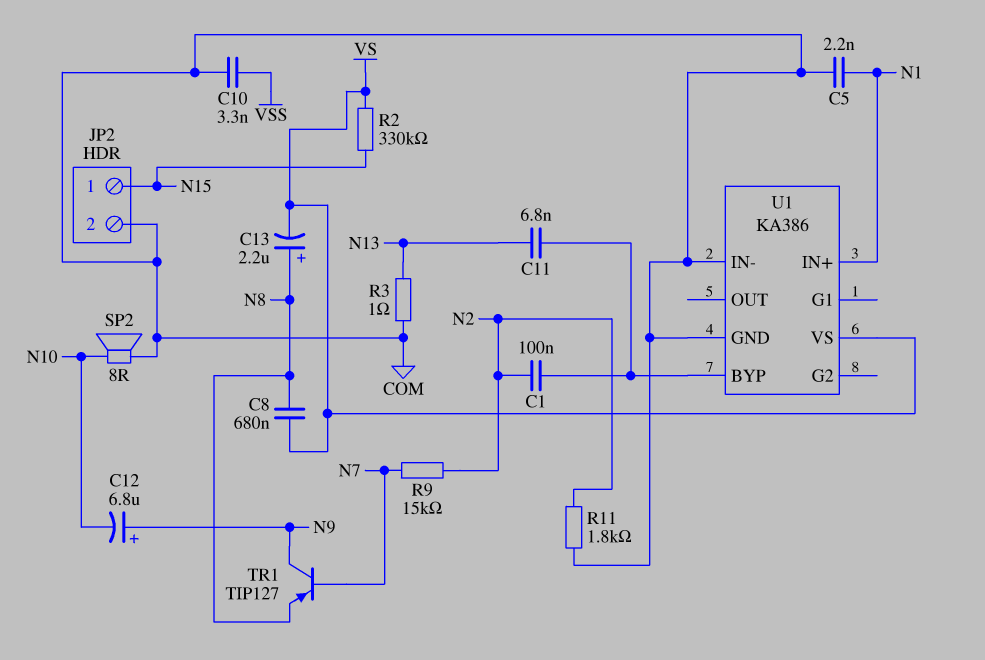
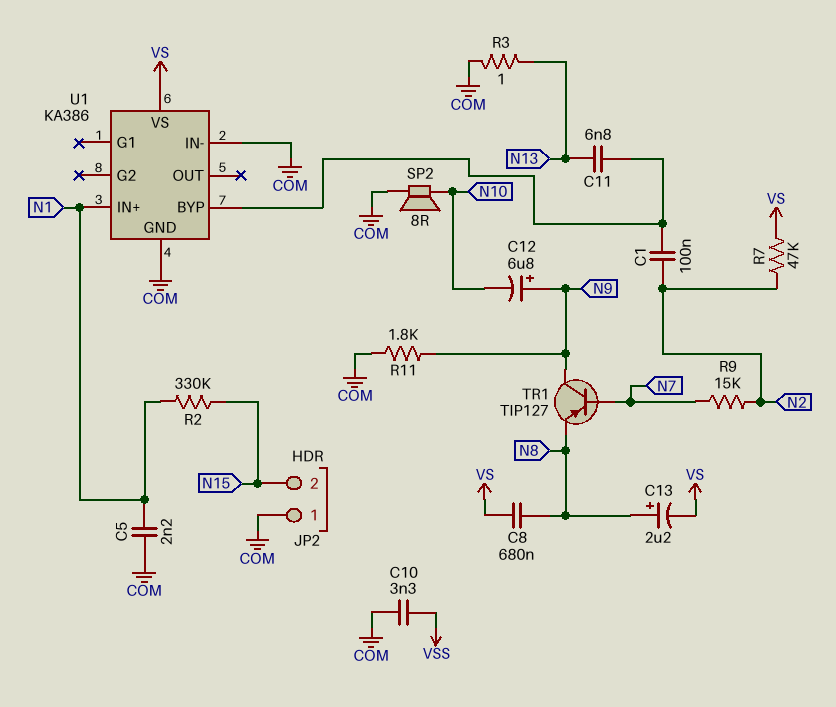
JP2 pin 1: N15 -> COM
JP2 pin 2: COM -> N15
R2: 330k (N15, VS) -> 330k (N1, N15)
R7: none -> 47k (N2, VS)
R11: 1.8k (COM, N2) -> 1.8k (COM, N9)

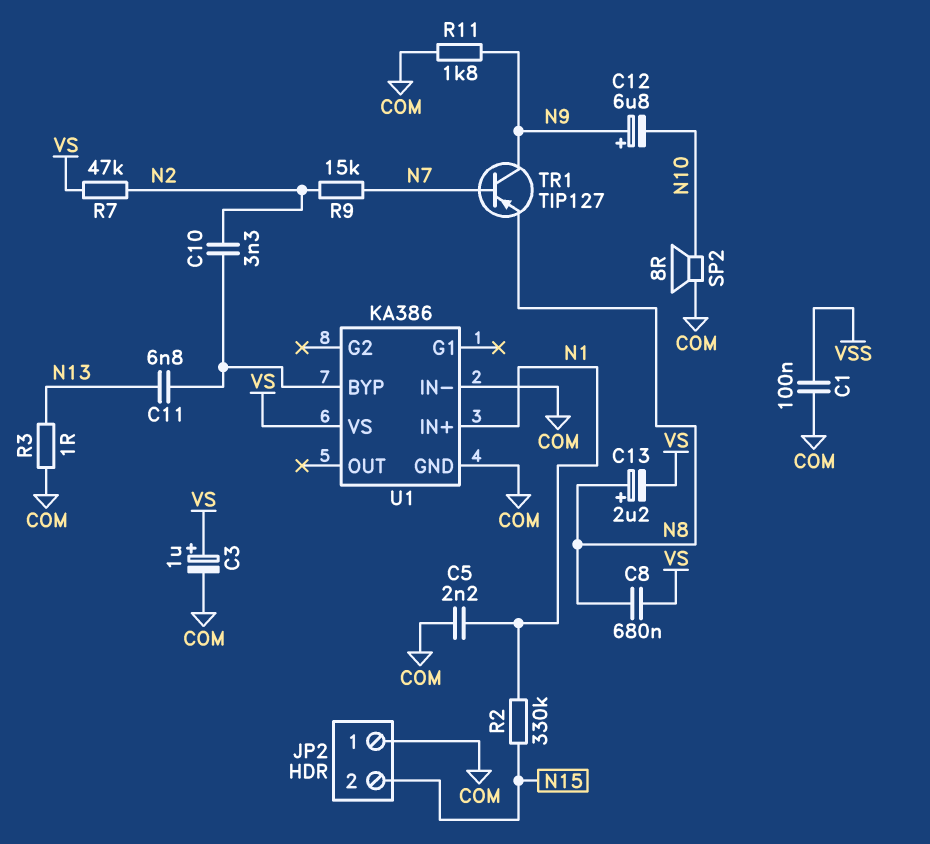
C1: 100nF (N2, U1/BYP) -> 100nF (COM, VSS)
C3: none -> 1uF (plus VS, minus COM)
C10: 3.3nF (COM, VSS) -> 3.3nF (N2, U1/BYP)

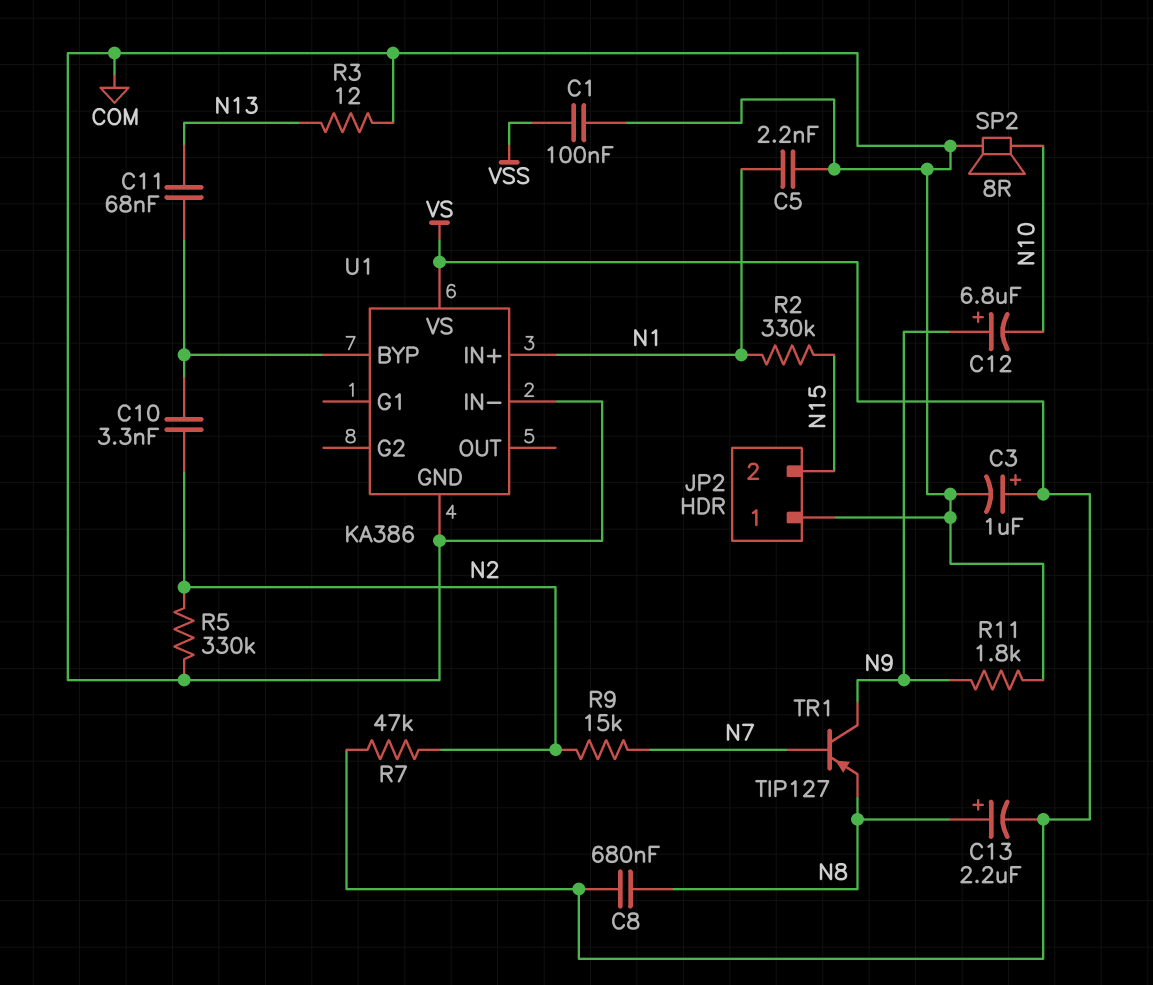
C11: 6.8nF (N13, U1/BYP) -> 68nF (N13, U1/BYP)
R3: 1 (COM, N13) -> 12 (COM, N13)
R5: none -> 330k (COM, N2)

